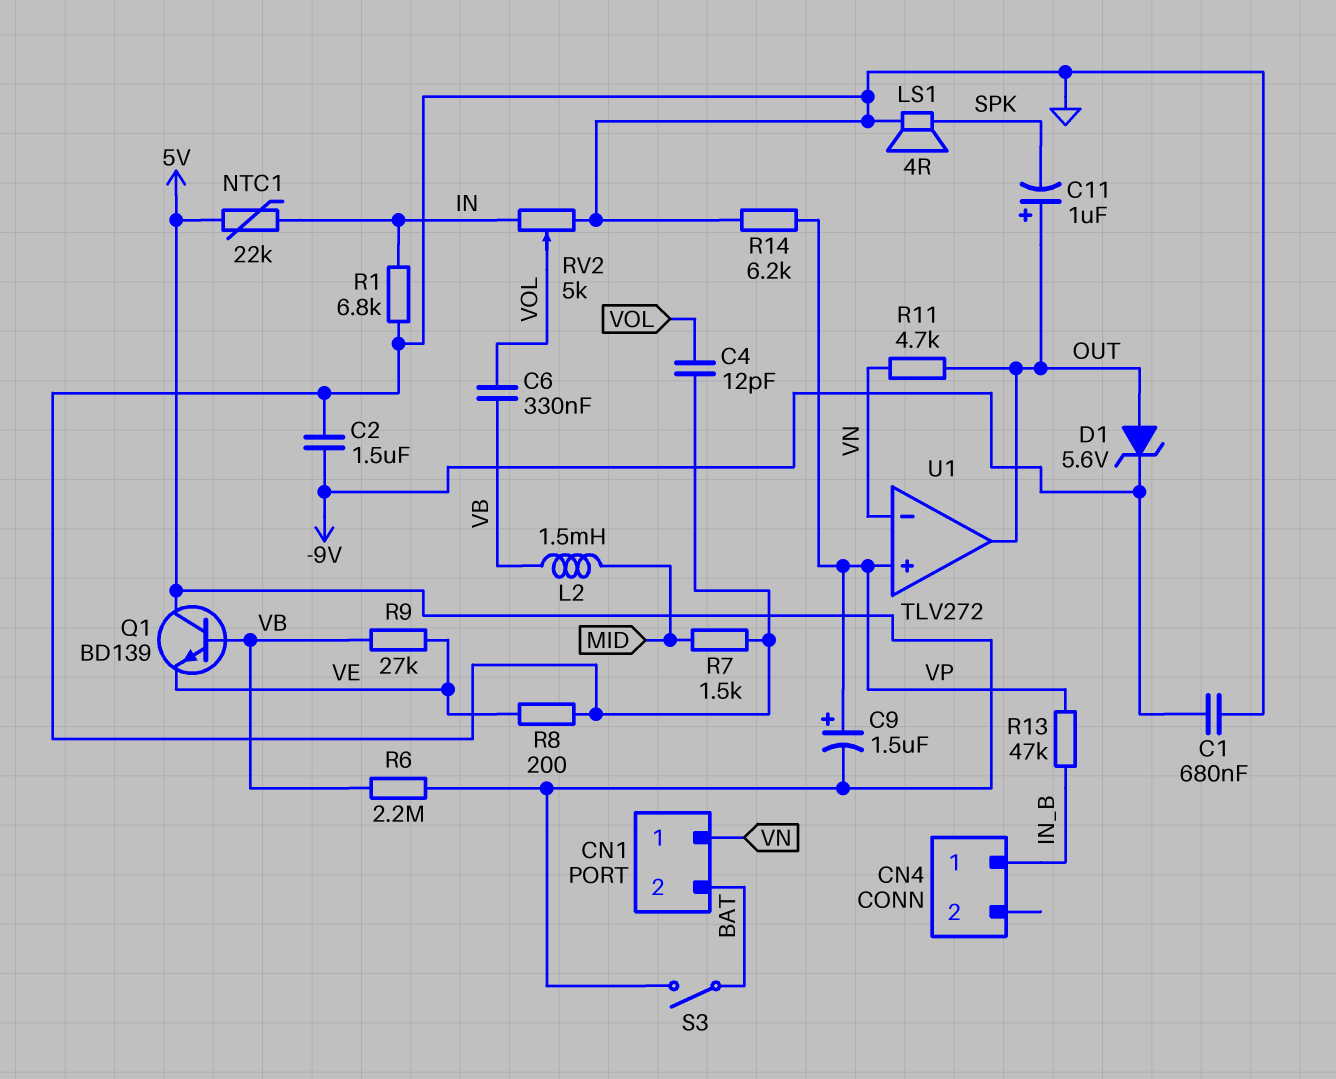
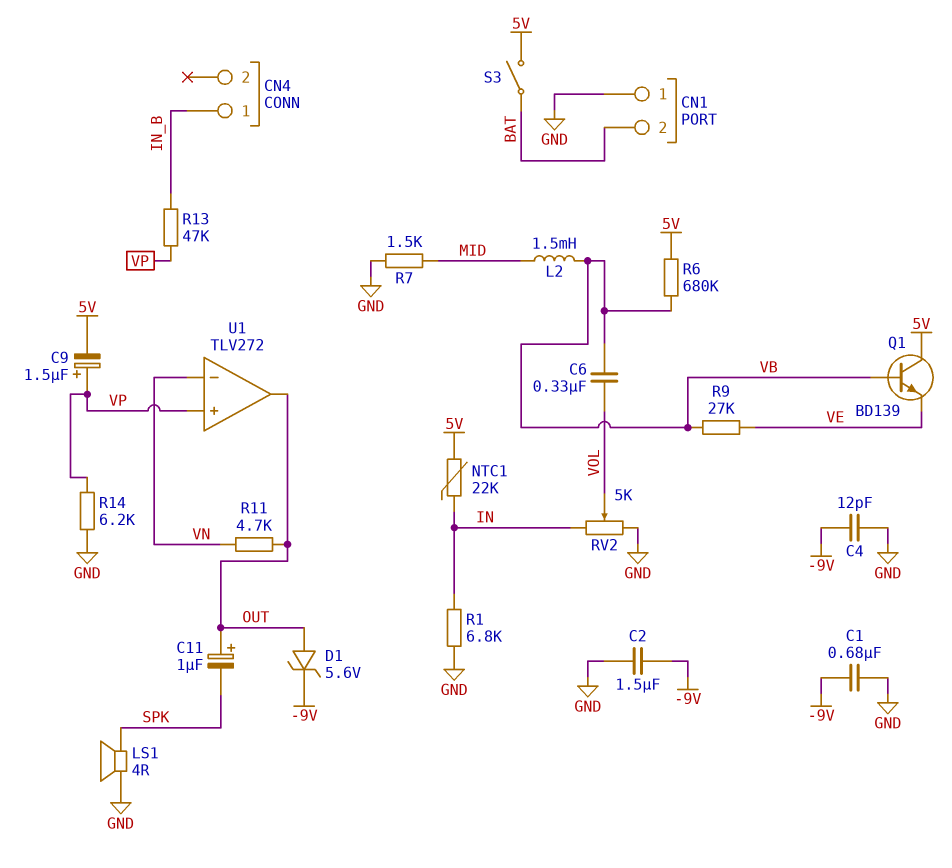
C4: 12pF (GND, VOL) -> 12pF (-9V, GND)
CN1 pin 1: VN -> GND
R6: 2.2M (5V, VB) -> 680k (5V, VB)
R8: 200 (GND, VE) -> none

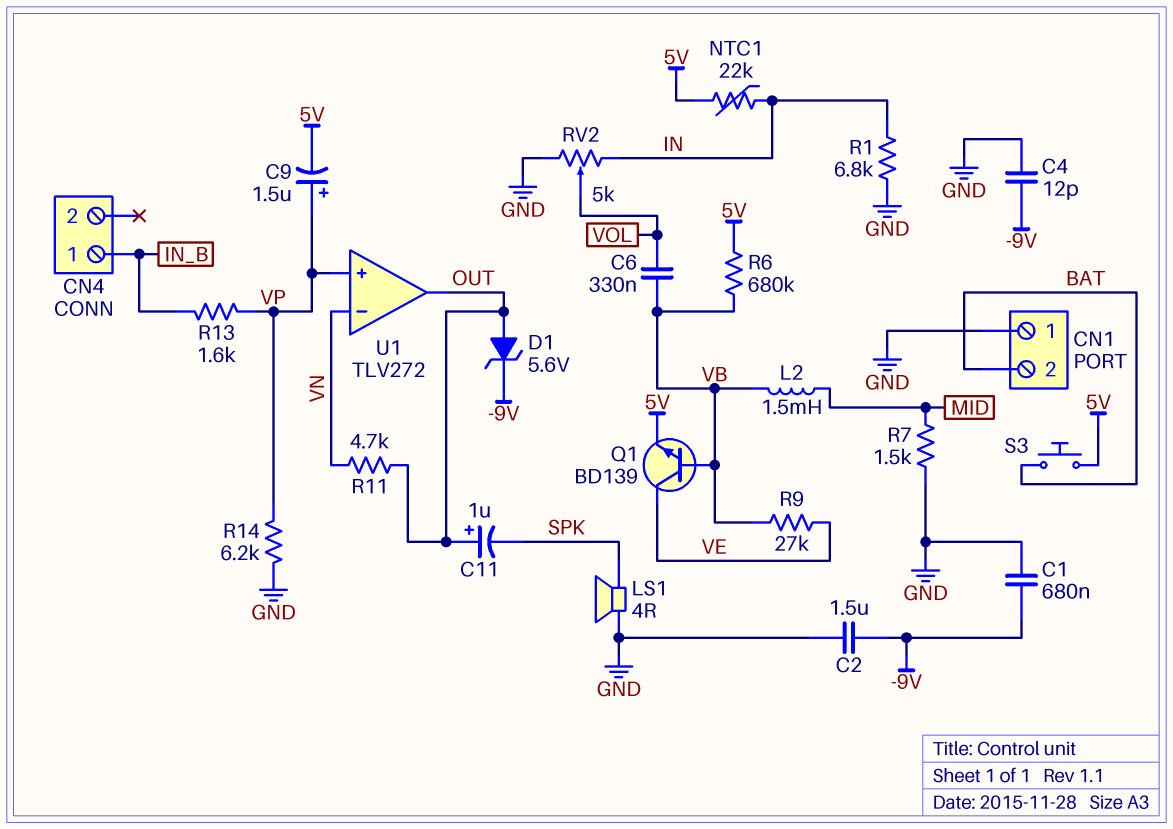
Q1: NPN BD139 (B VB, C 5V, E VE) -> NPN BD139 (B VB, C VE, E 5V)
R13: 47k (IN_B, VP) -> 1.6k (IN_B, VP)
S3: switch (5V, BAT) -> button (5V, BAT)

